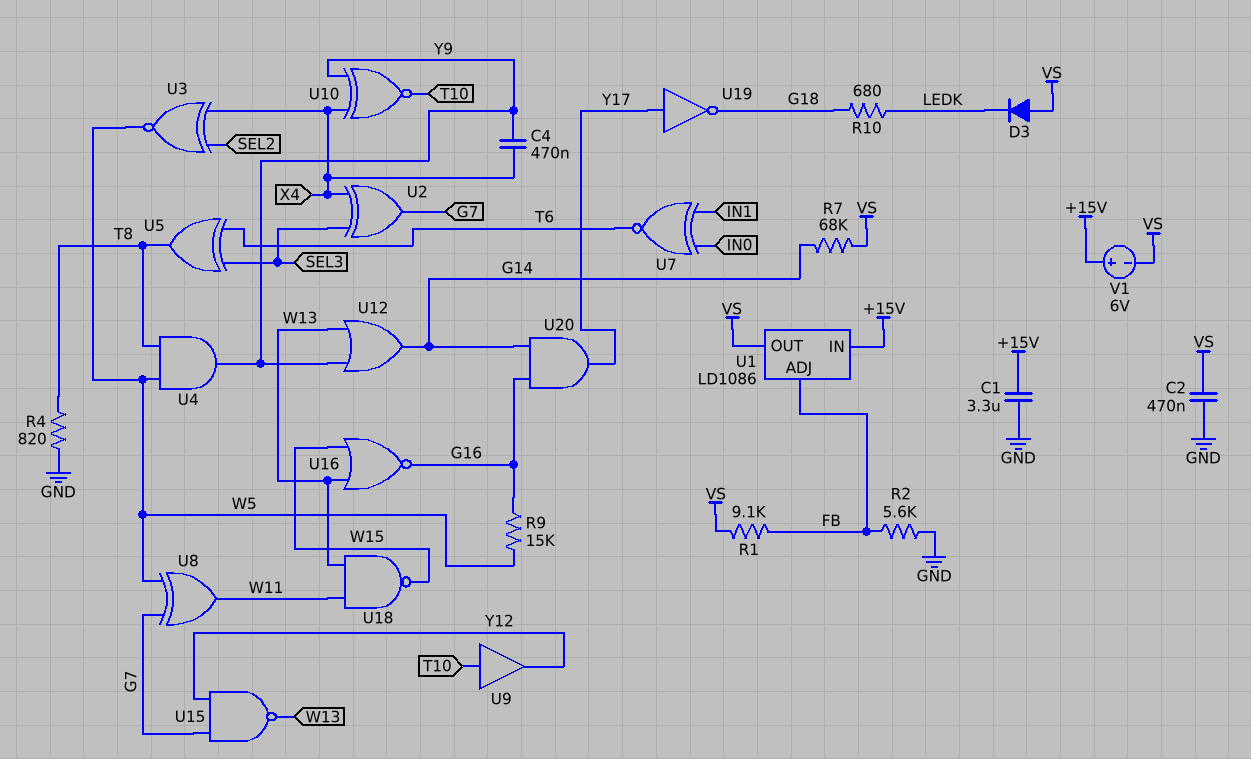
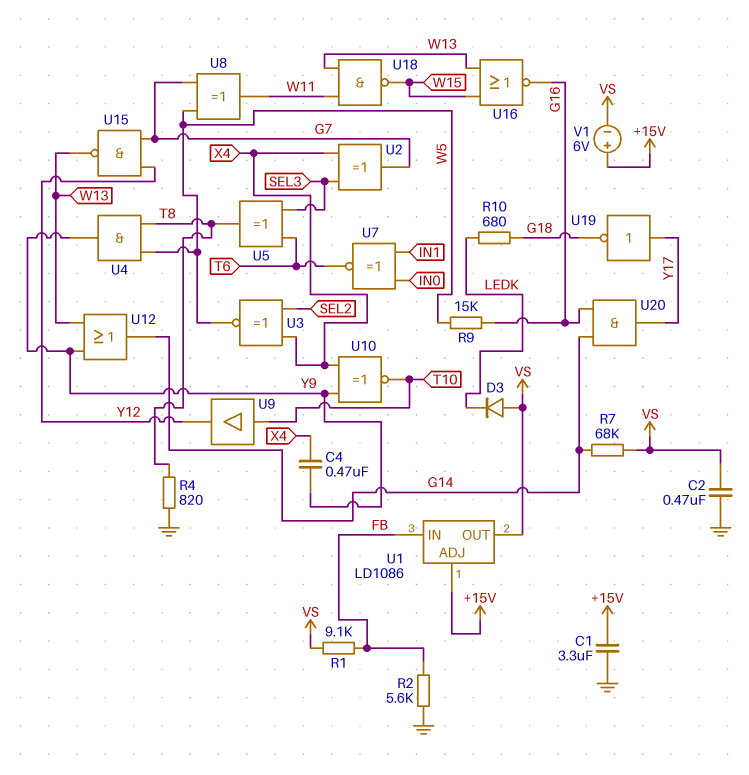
U1 pin ADJ: FB -> +15V
U1 pin IN: +15V -> FB

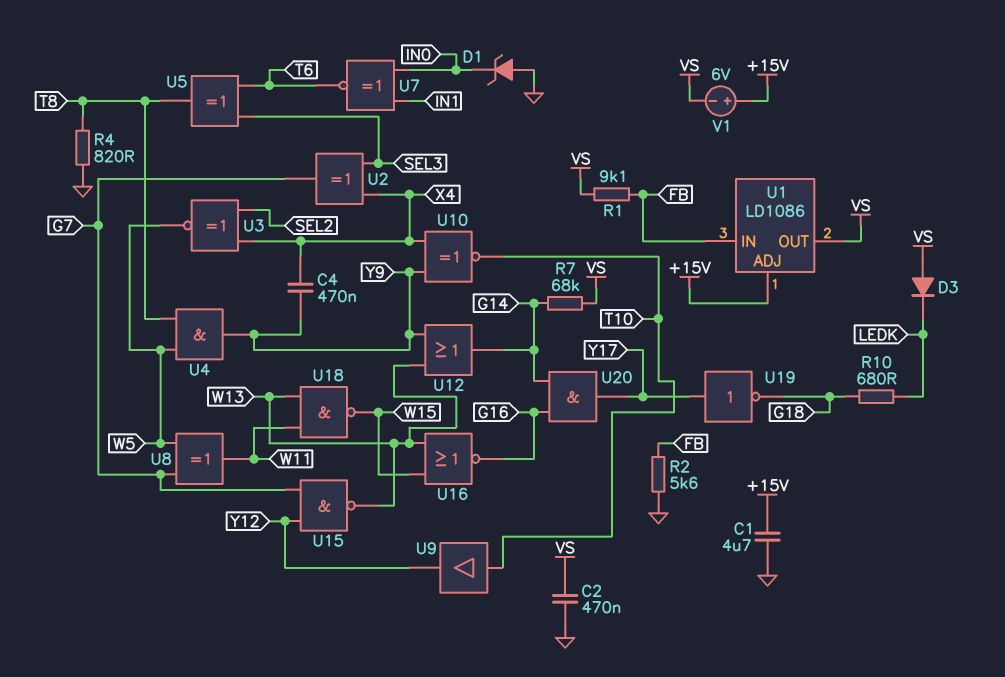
C1: 3.3uF (+15V, GND) -> 4.7uF (+15V, GND)
D1: none -> zener (A GND, K IN0)
R9: 15k (G16, W5) -> none

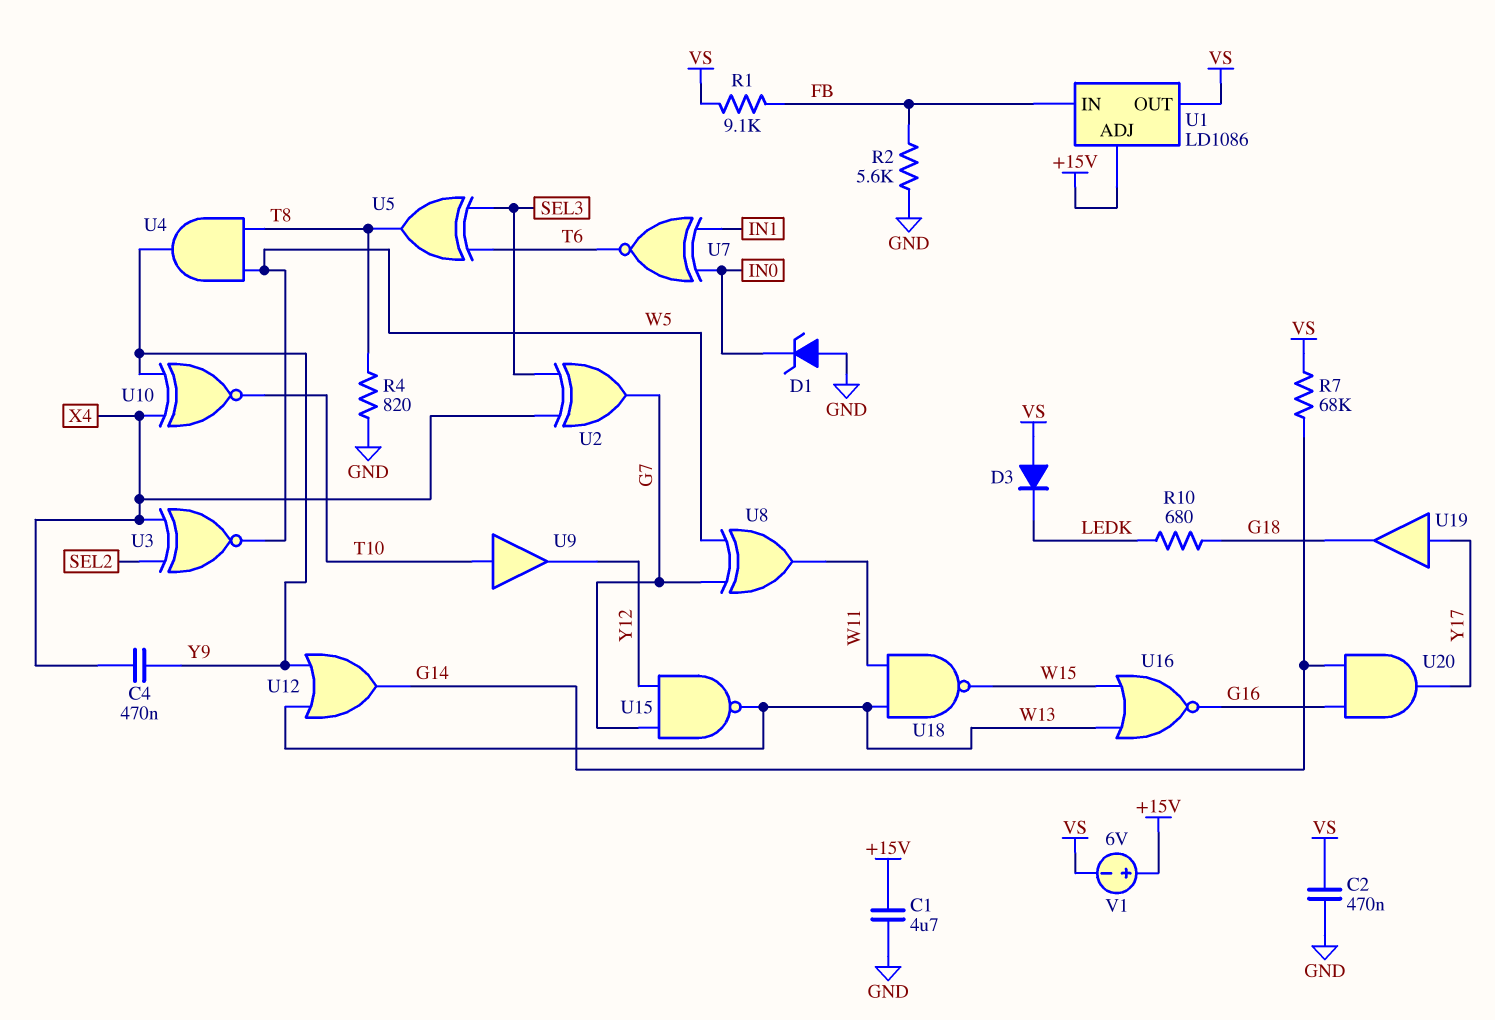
U19: NOT (in Y17, out G18) -> buffer (in Y17, out G18)

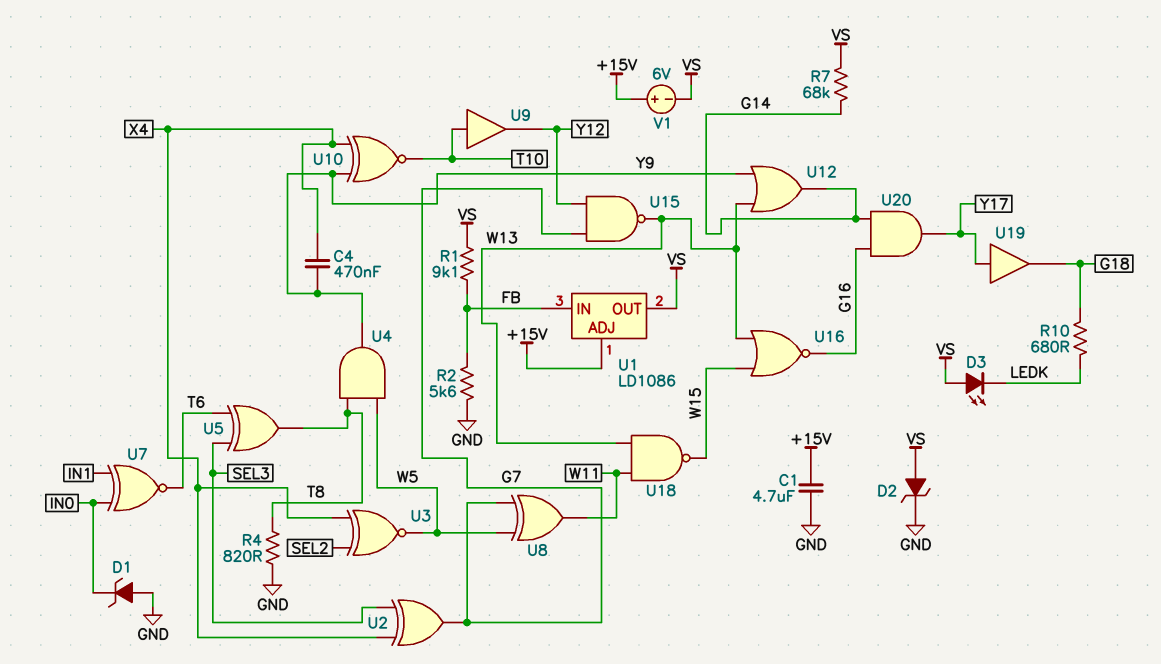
C2: 470nF (GND, VS) -> none
D2: none -> zener (A VS, K GND)
D3: diode (A VS, K LEDK) -> LED (A VS, K LEDK)

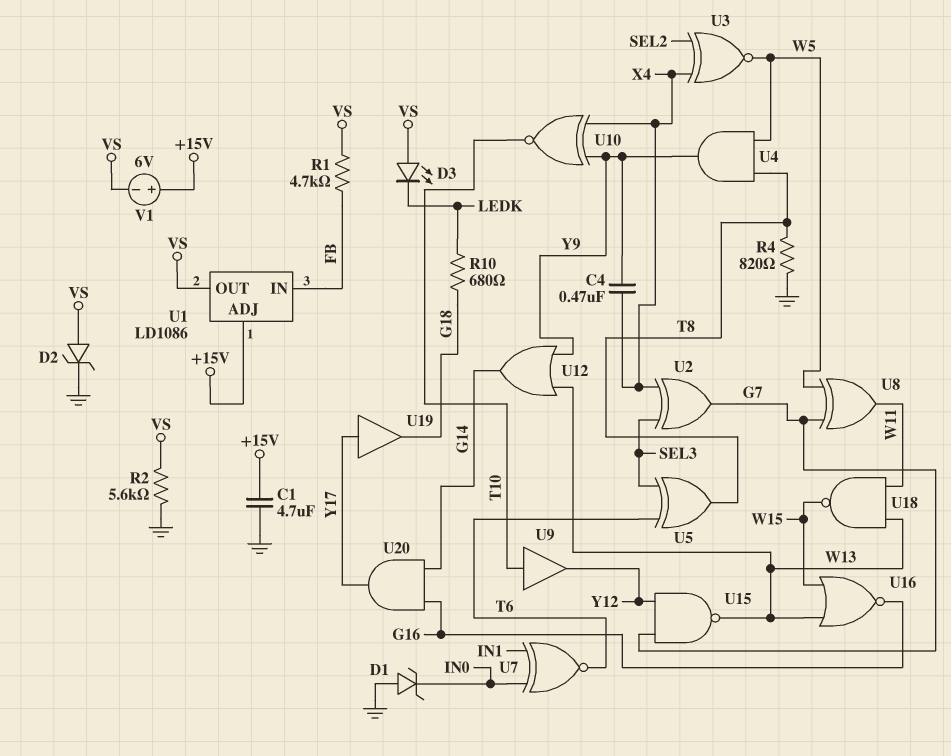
R1: 9.1k (FB, VS) -> 4.7k (FB, VS)
R2: 5.6k (FB, GND) -> 5.6k (GND, VS)
R7: 68k (G14, VS) -> none

